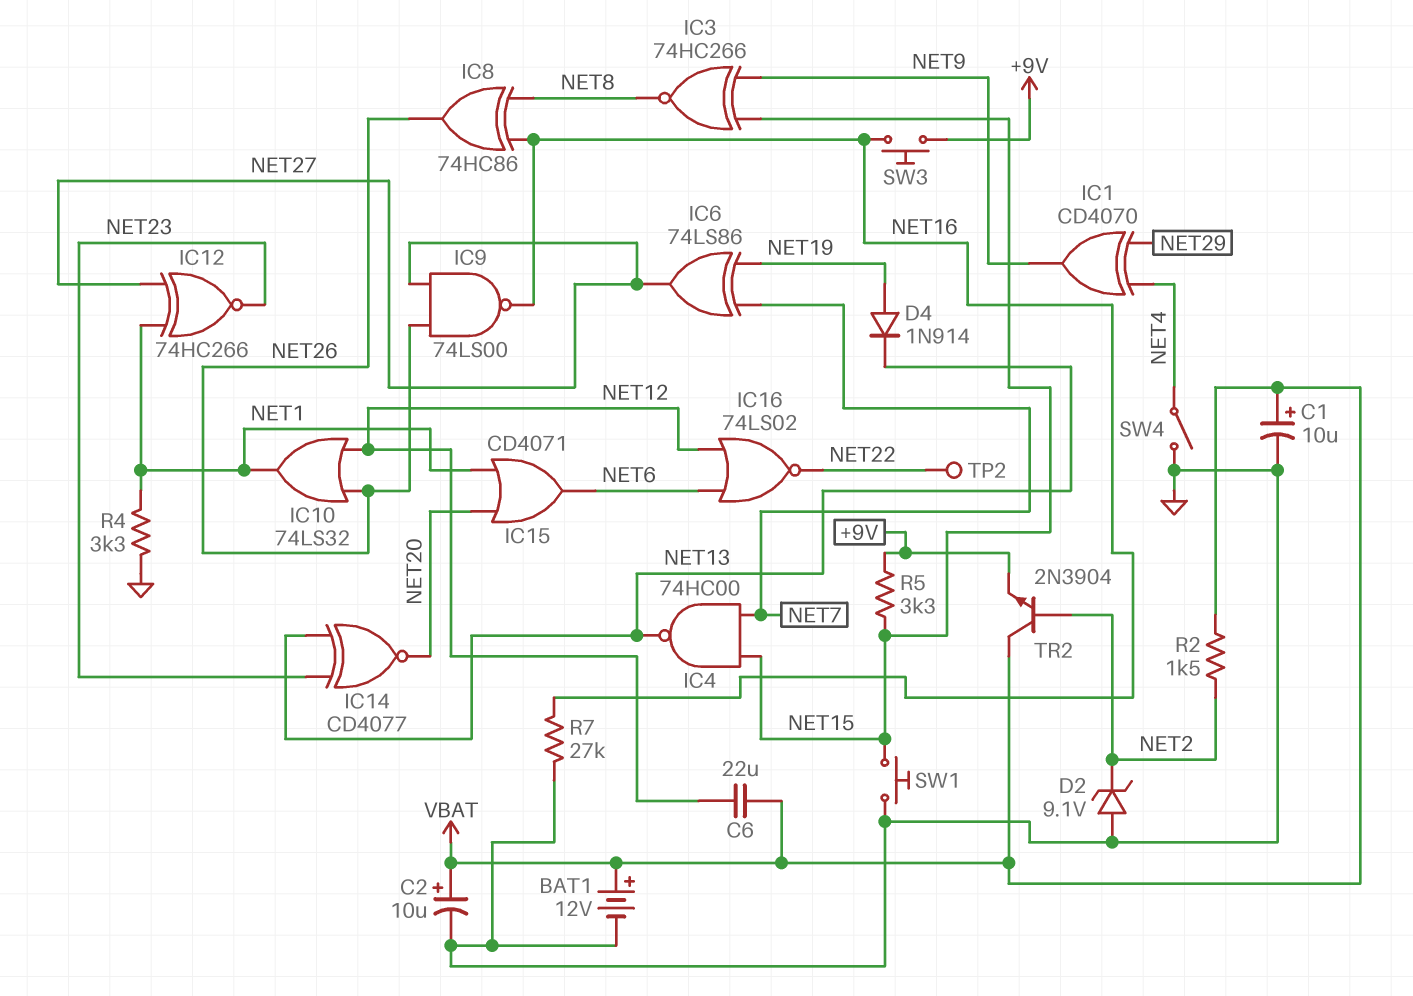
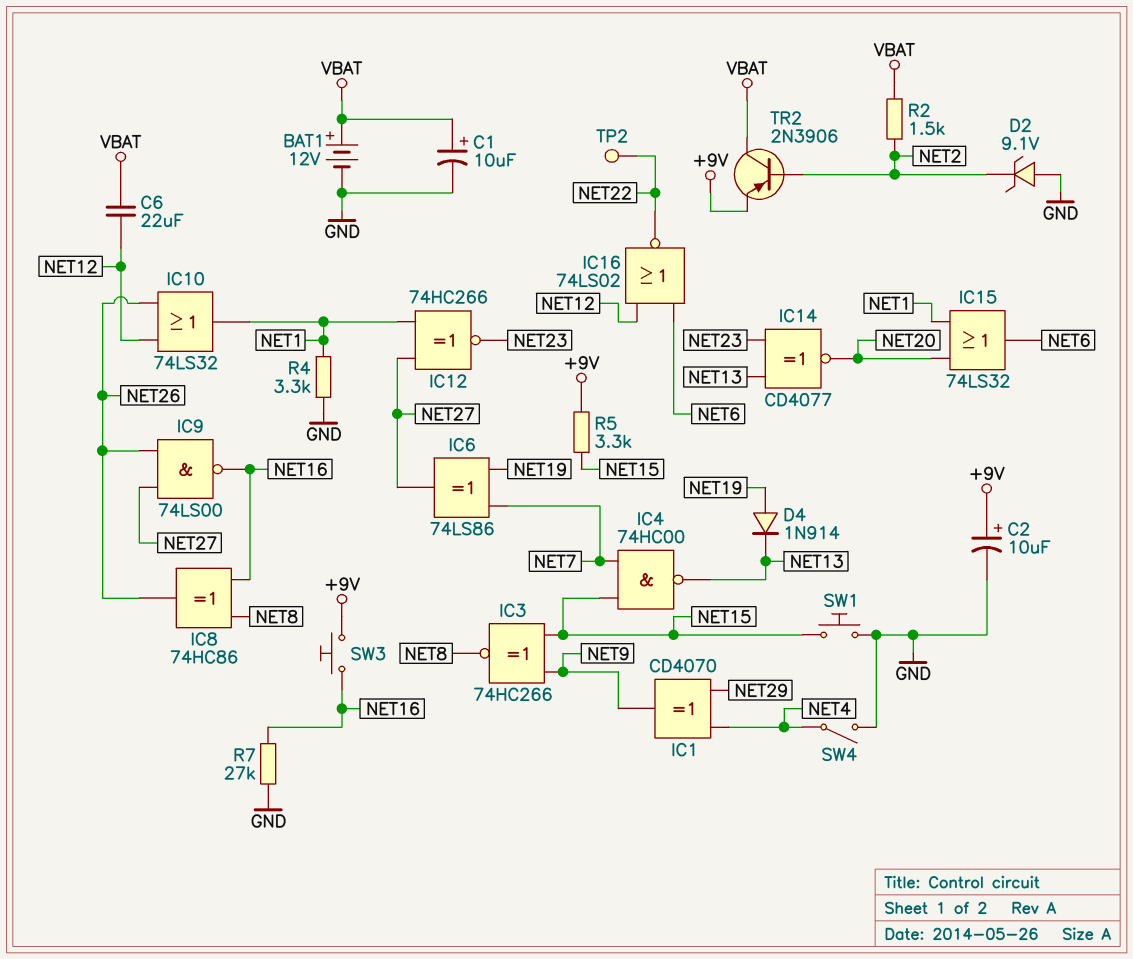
C2: 10uF (plus VBAT, minus GND) -> 10uF (plus +9V, minus GND)
IC15: OR CD4071 (in NET1, in NET20, out NET6) -> OR 74LS32 (in NET1, in NET20, out NET6)
TR2: NPN 2N3904 (B NET2, C VBAT, E +9V) -> PNP 2N3906 (B NET2, C VBAT, E +9V)

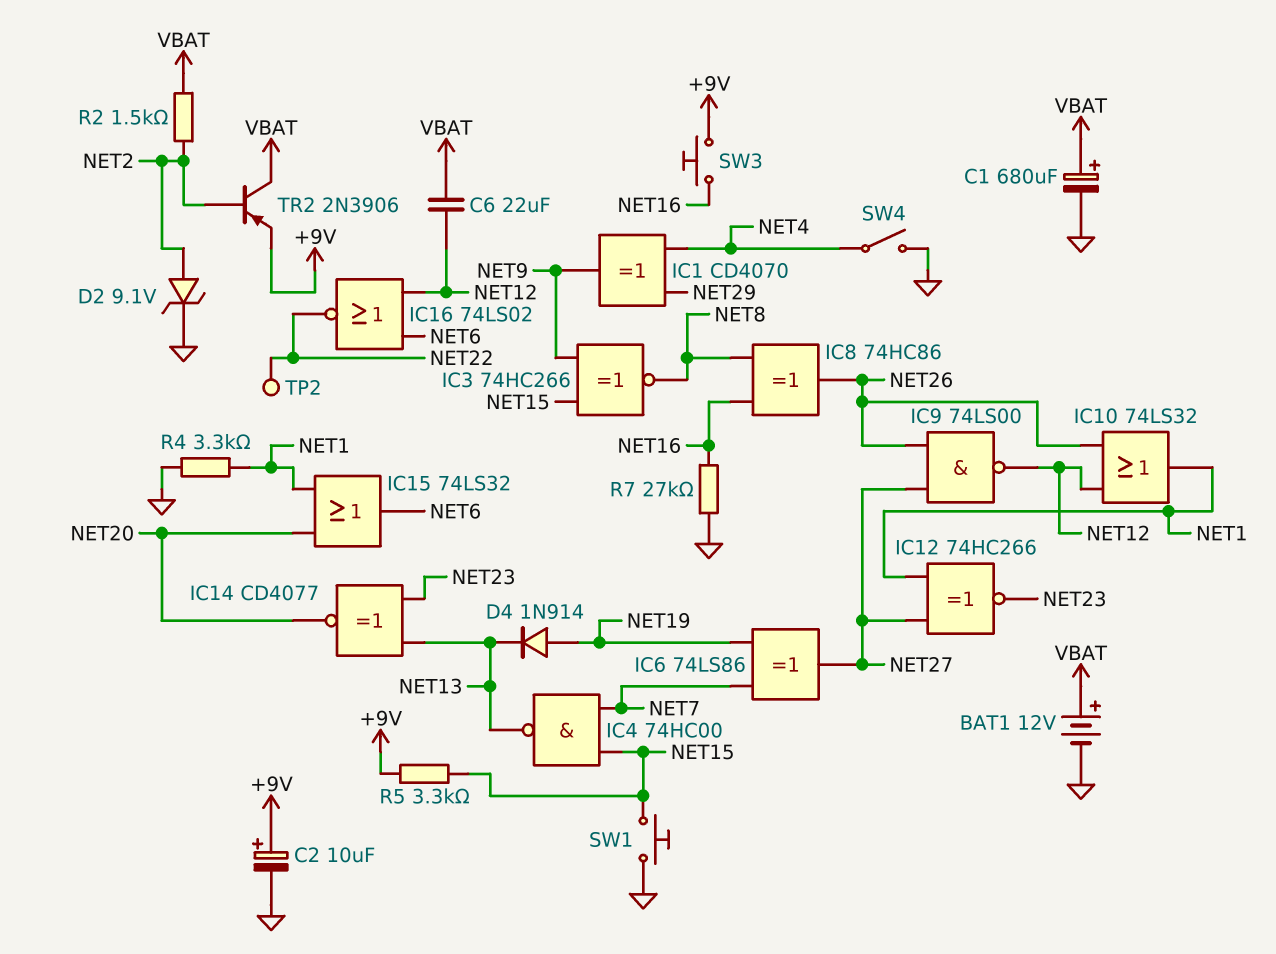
C1: 10uF (plus VBAT, minus GND) -> 680uF (plus VBAT, minus GND)
D2: zener 9.1V (A GND, K NET2) -> zener 9.1V (A NET2, K GND)
IC9: NAND 74LS00 (in NET26, in NET27, out NET16) -> NAND 74LS00 (in NET26, in NET27, out NET12)

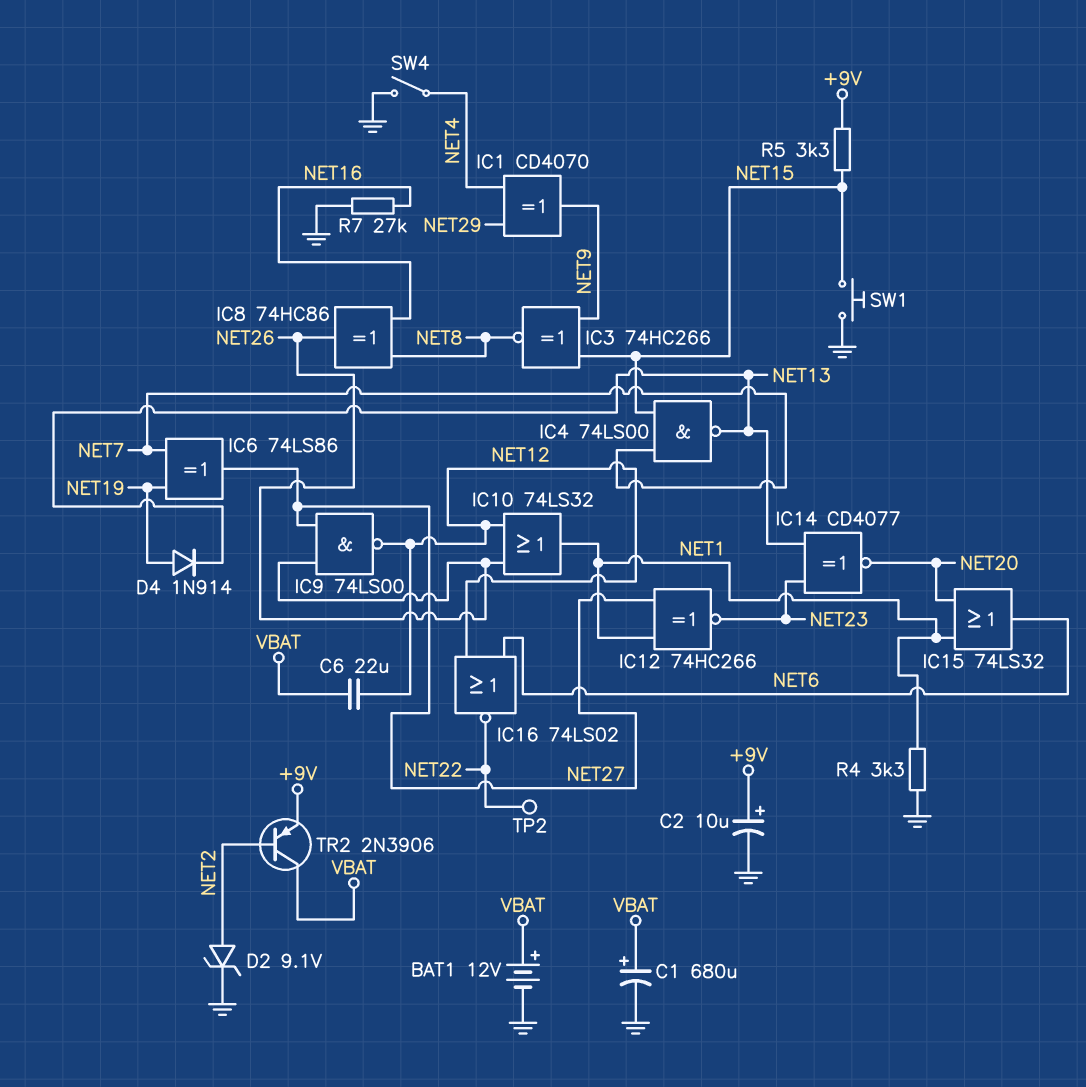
IC4: NAND 74HC00 (in NET7, in NET15, out NET13) -> NAND 74LS00 (in NET7, in NET15, out NET13)
R2: 1.5k (NET2, VBAT) -> none
SW3: button (+9V, NET16) -> none

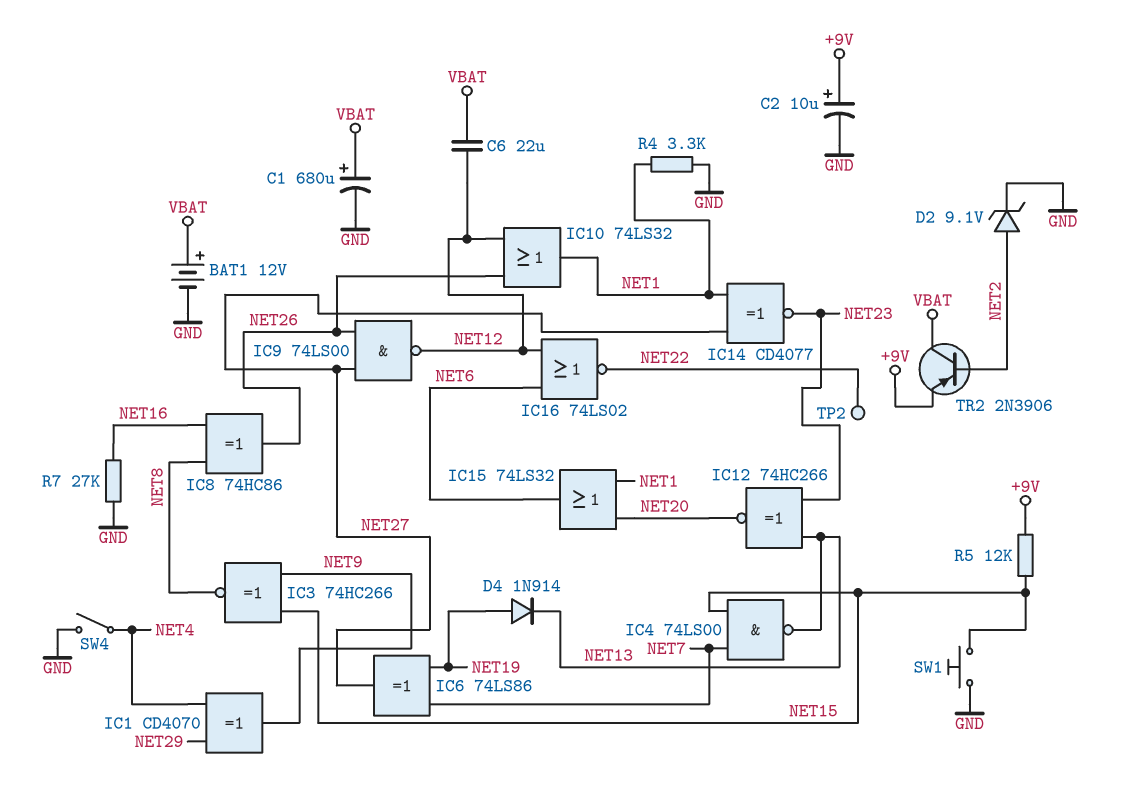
IC12: XNOR 74HC266 (in NET1, in NET27, out NET23) -> XNOR 74HC266 (in NET13, in NET23, out NET20)
IC14: XNOR CD4077 (in NET13, in NET23, out NET20) -> XNOR CD4077 (in NET1, in NET27, out NET23)
R5: 3.3k (+9V, NET15) -> 12k (+9V, NET15)

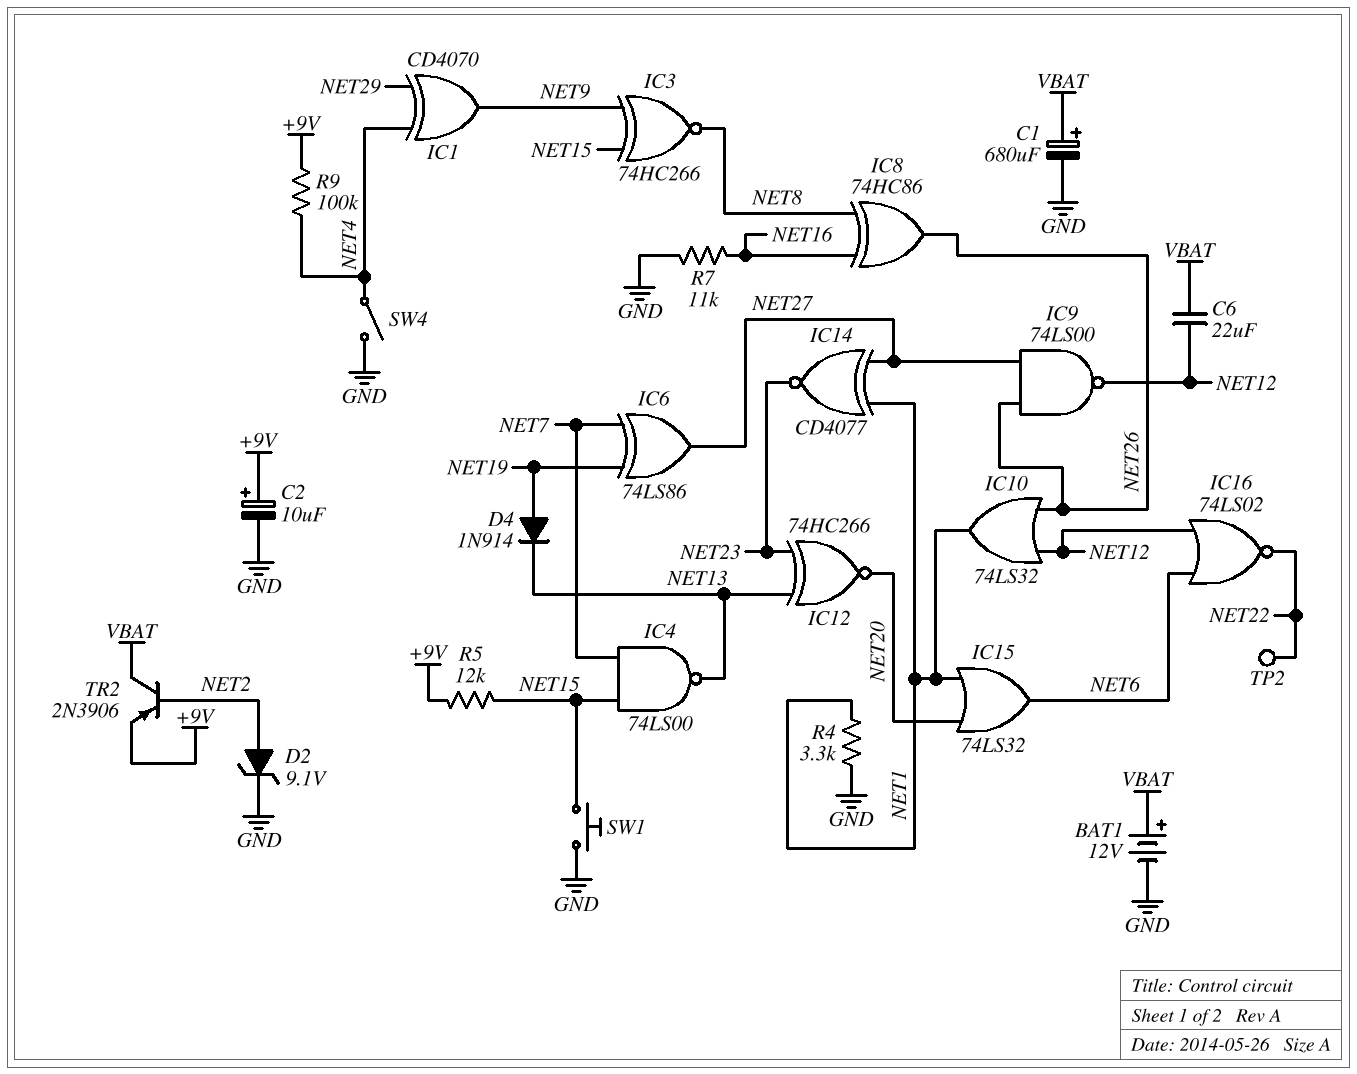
R7: 27k (GND, NET16) -> 11k (GND, NET16)
R9: none -> 100k (+9V, NET4)

